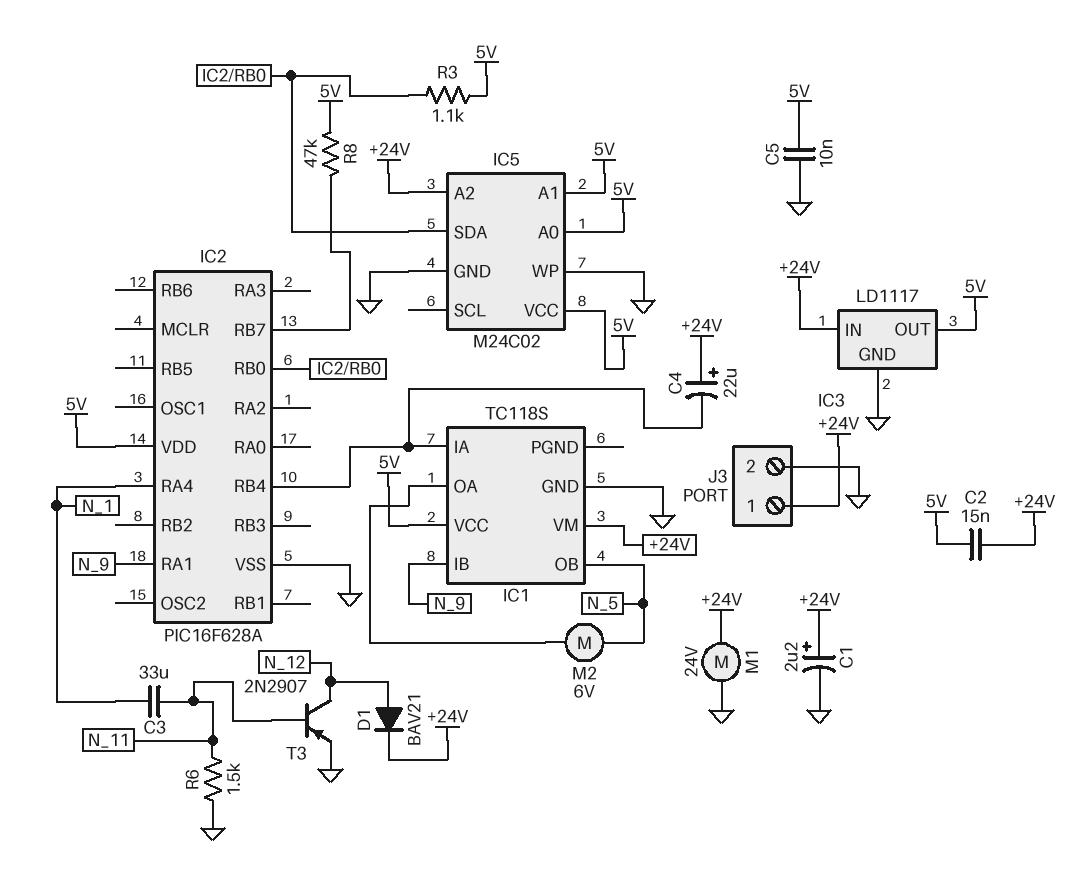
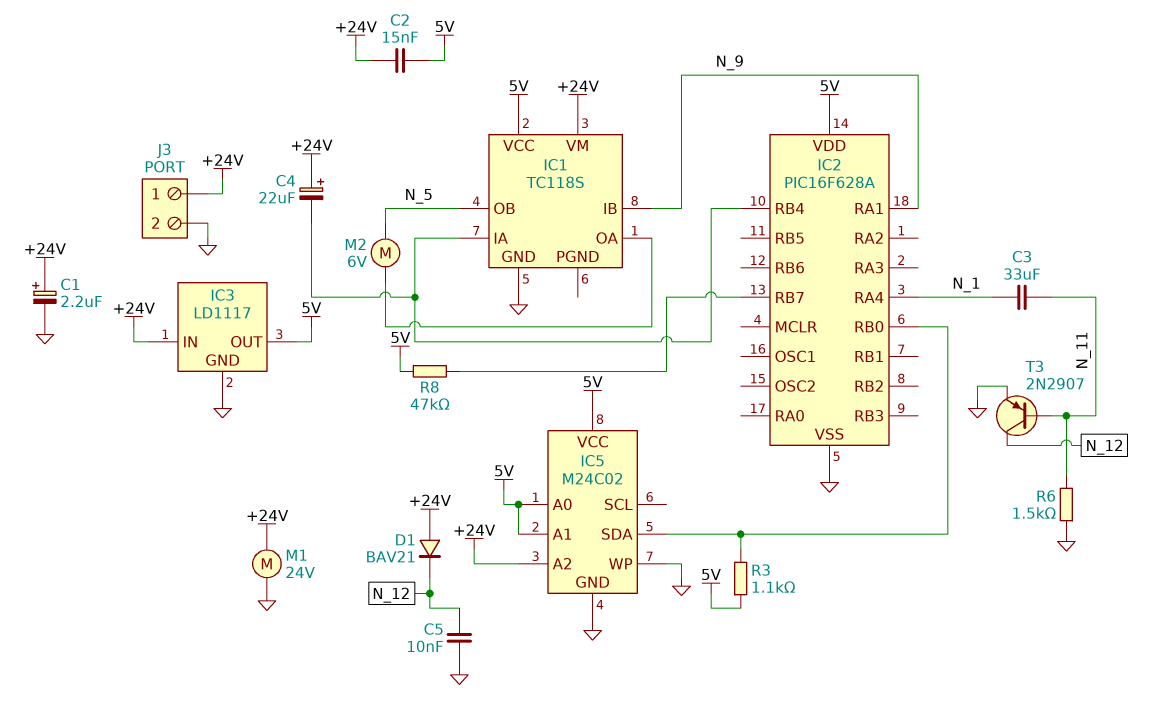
C5: 10nF (5V, GND) -> 10nF (GND, N_12)
D1: diode BAV21 (A N_12, K +24V) -> diode BAV21 (A +24V, K N_12)

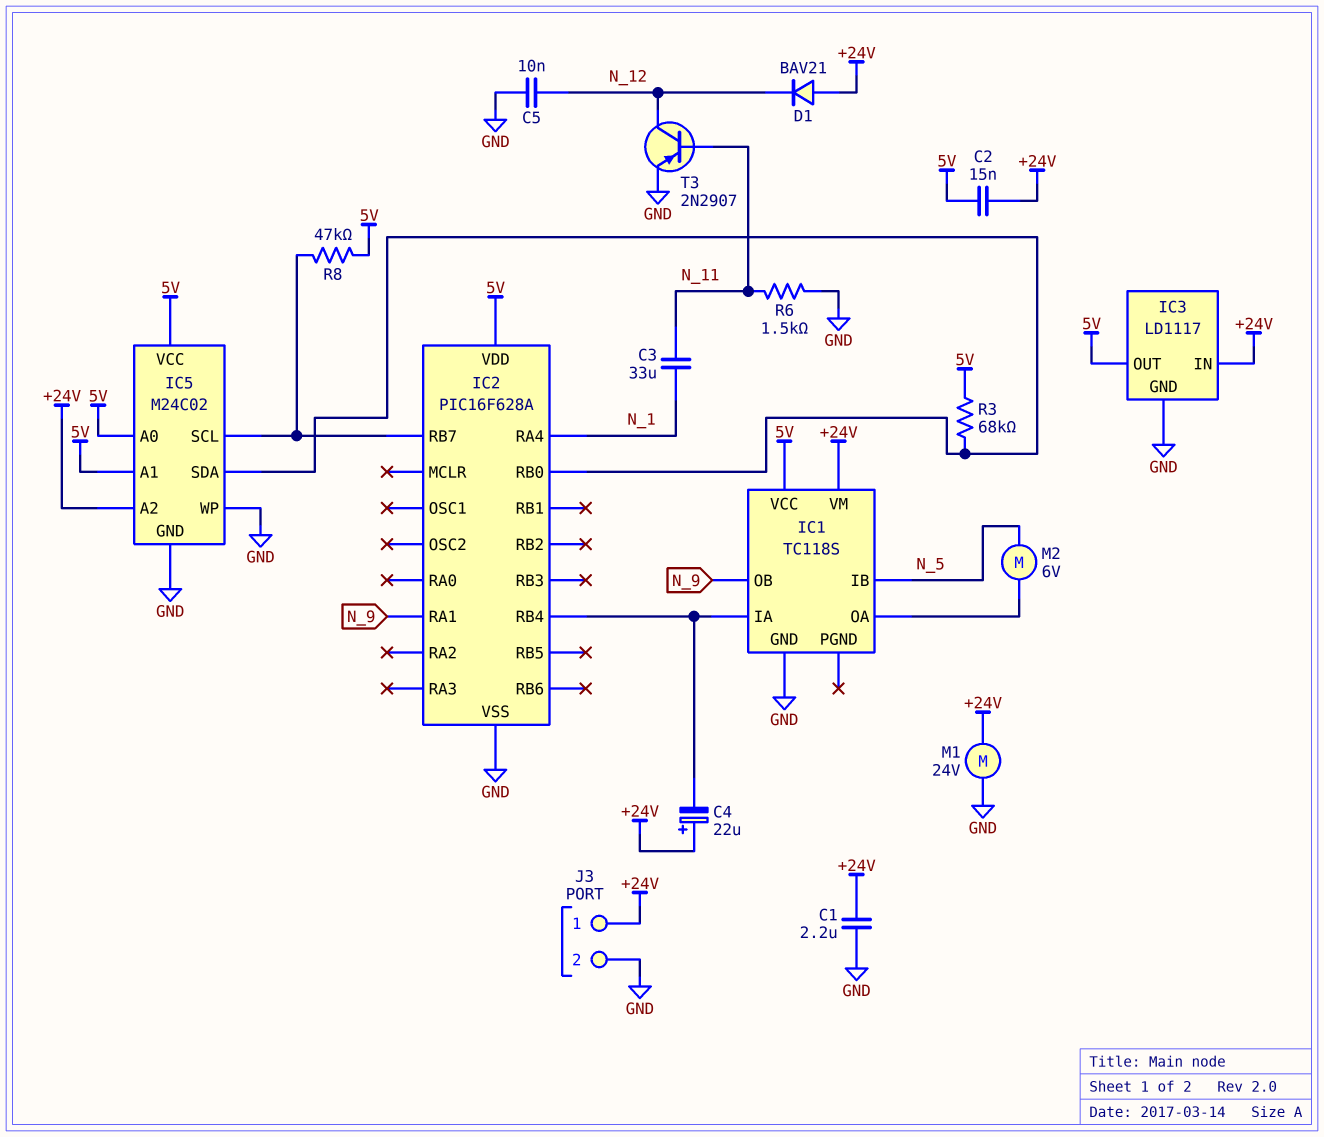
C1: 2.2uF (plus +24V, minus GND) -> 2.2uF (+24V, GND)
IC1 pin IB: N_9 -> N_5
IC1 pin OB: N_5 -> N_9
IC5 pin SCL: none -> IC2/RB7
R3: 1.1k (5V, IC2/RB0) -> 68k (5V, IC2/RB0)

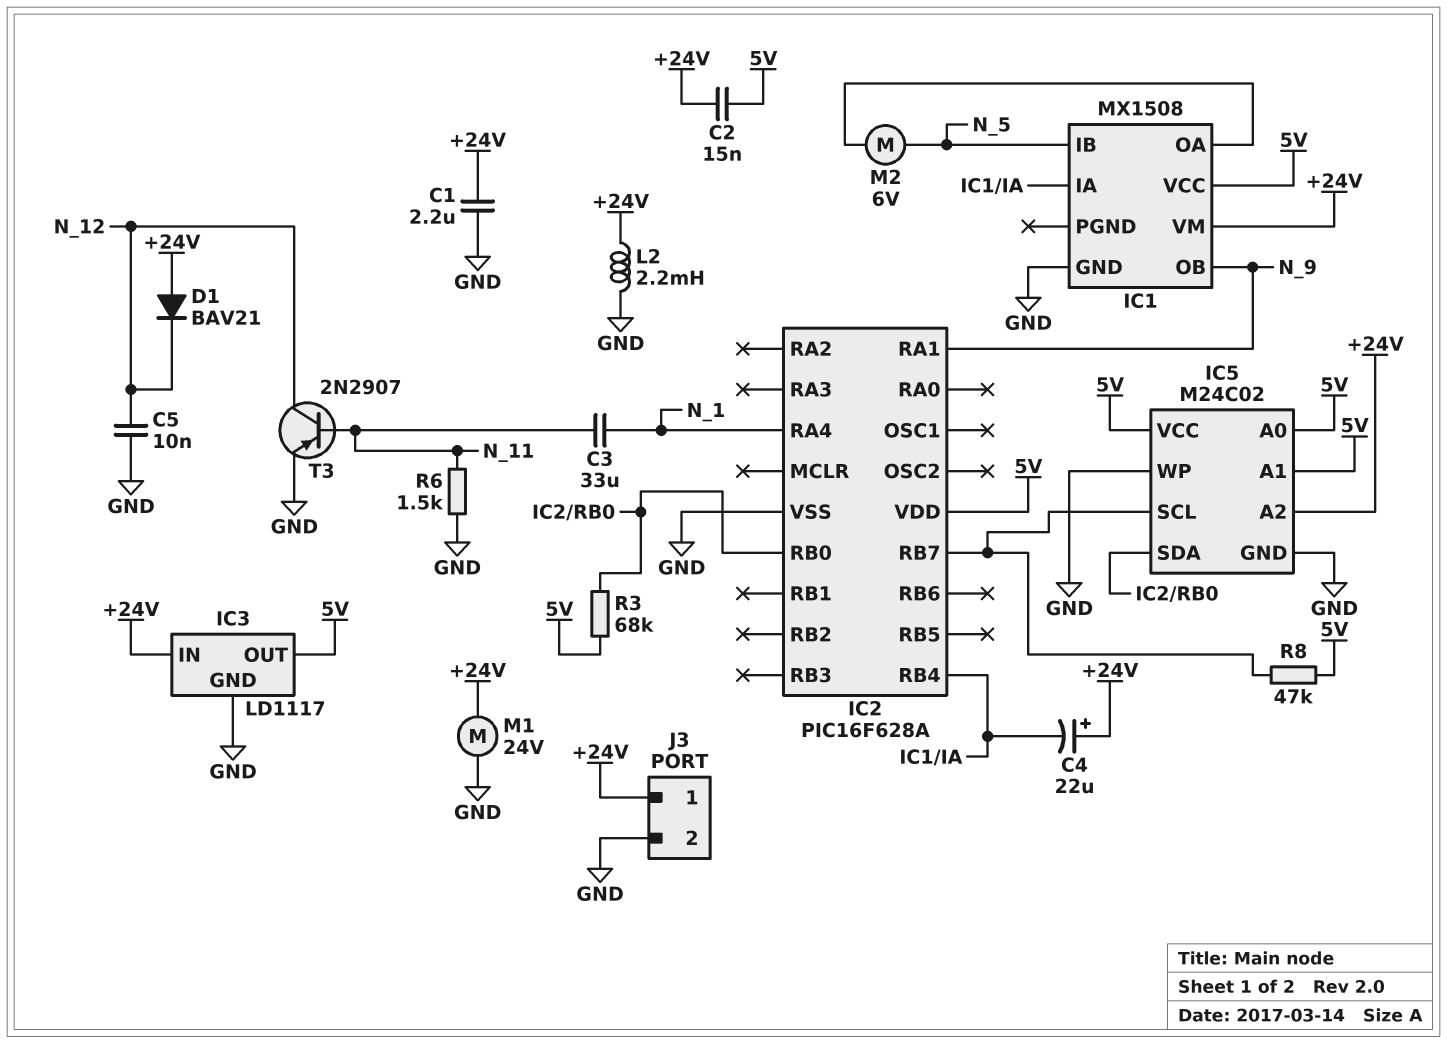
IC1: TC118S -> MX1508
L2: none -> 2.2mH (+24V, GND)

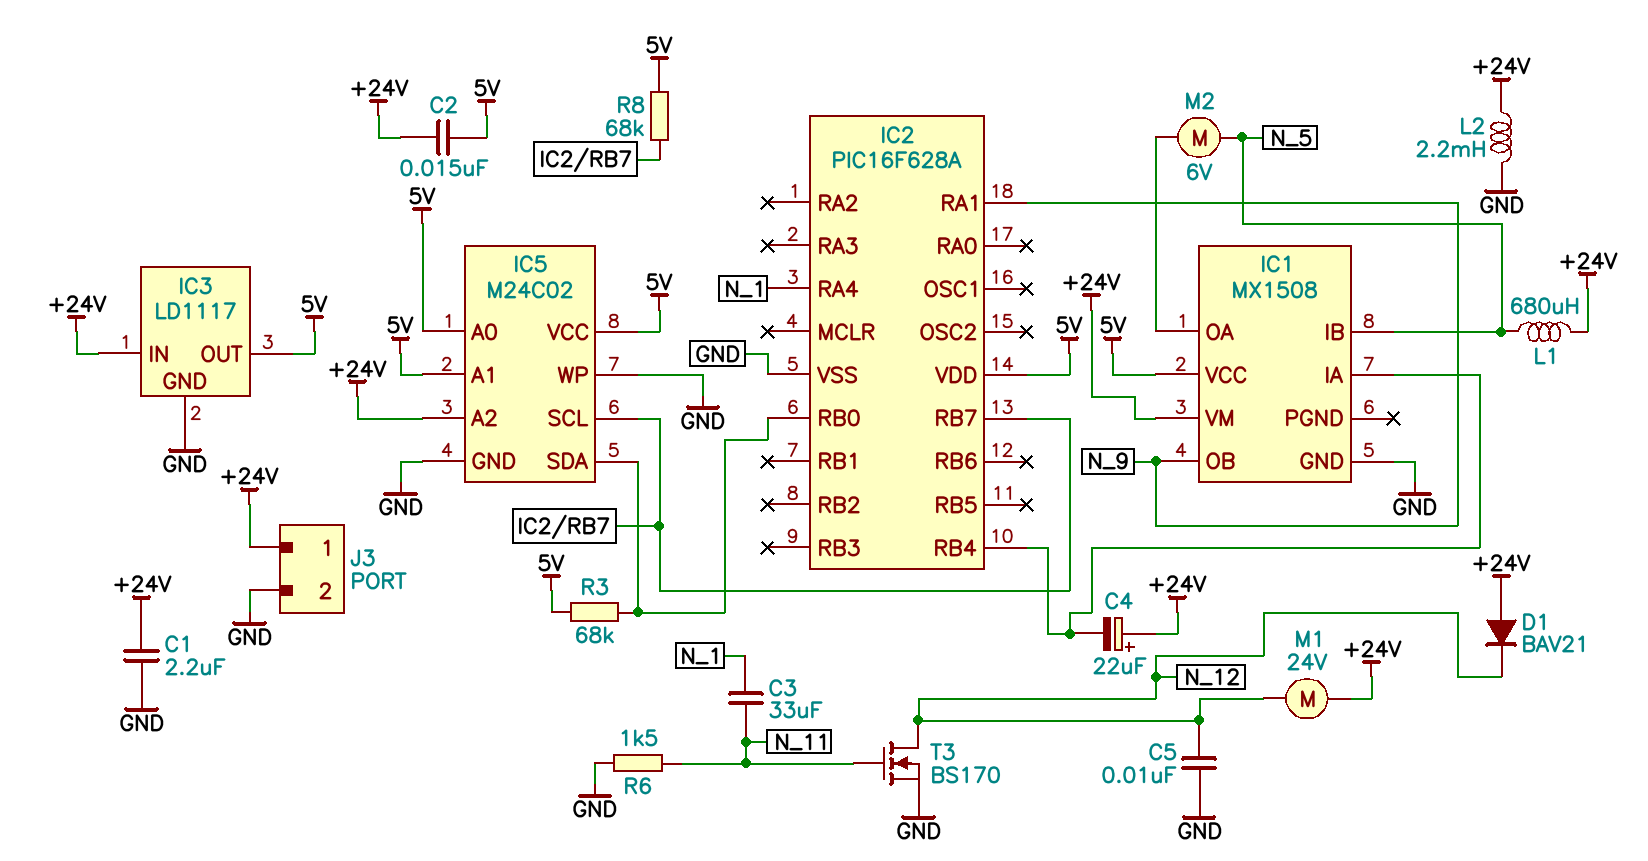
L1: none -> 680uH (+24V, N_5)
M1: motor 24V (+24V, GND) -> motor 24V (+24V, N_12)
R8: 47k (5V, IC2/RB7) -> 68k (5V, IC2/RB7)
T3: PNP 2N2907 (B N_11, C N_12, E GND) -> NMOS BS170 (G N_11, D N_12, S GND)

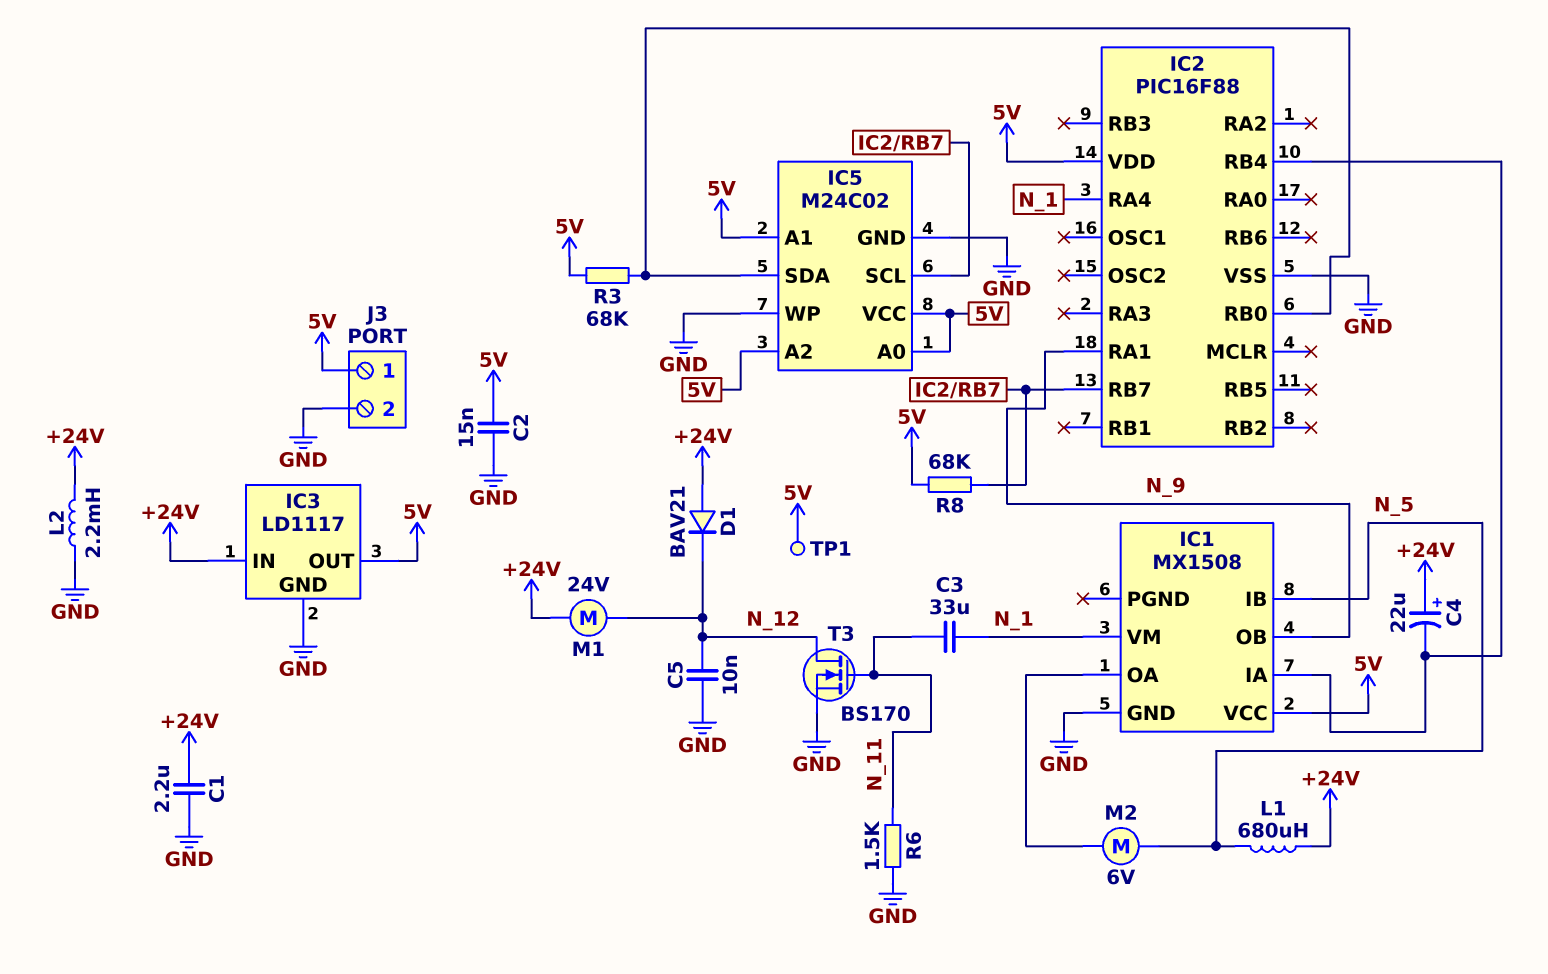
C2: 15nF (+24V, 5V) -> 15nF (5V, GND)
IC1 pin VM: +24V -> N_1
IC2: PIC16F628A -> PIC16F88
IC5 pin A2: +24V -> 5V
J3 pin 1: +24V -> 5V
TP1: none -> test point (5V)

